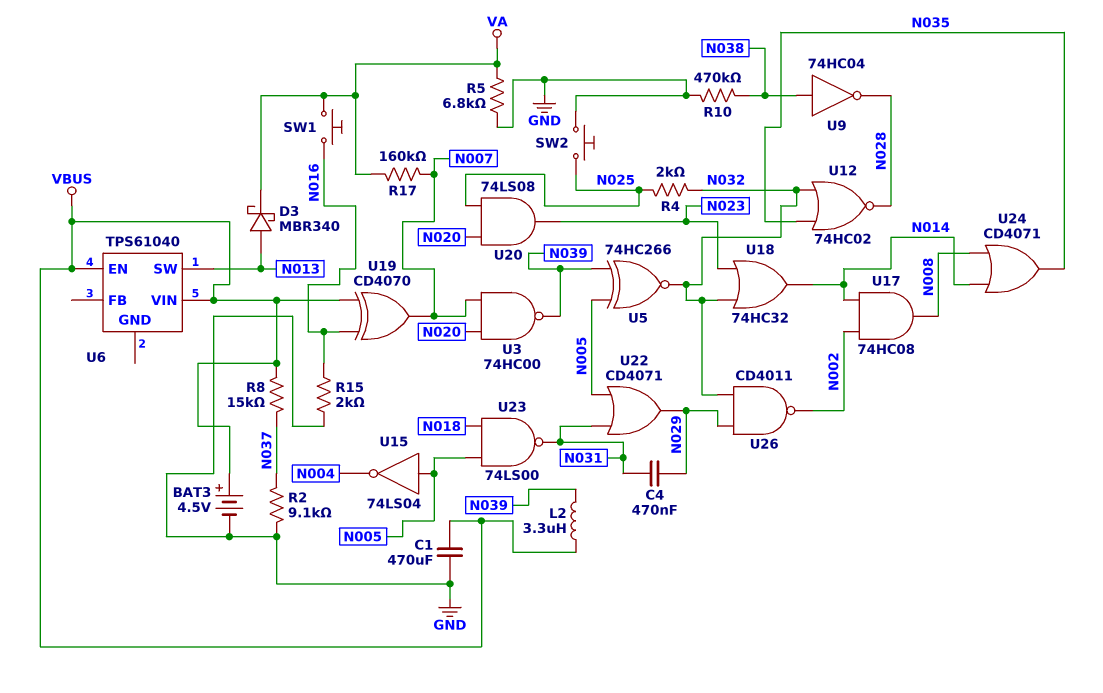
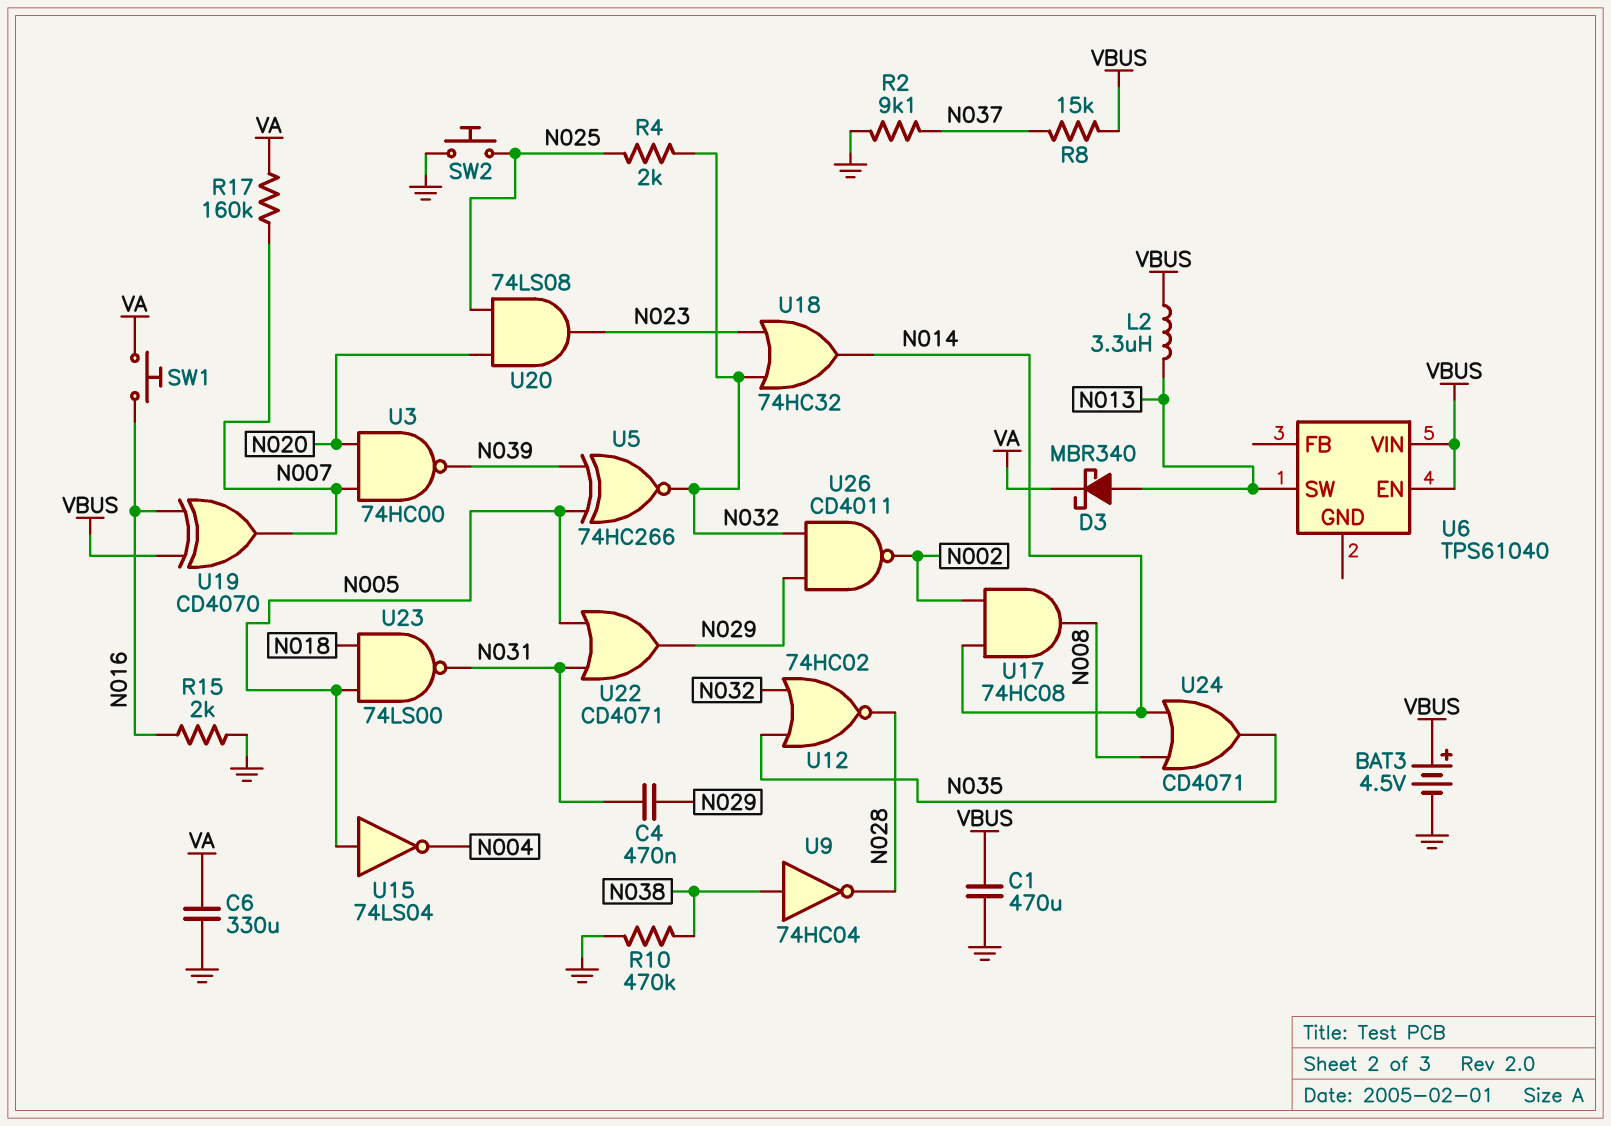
C6: none -> 330uF (GND, VA)
L2: 3.3uH (N039, VBUS) -> 3.3uH (N013, VBUS)
R5: 6.8k (GND, VA) -> none

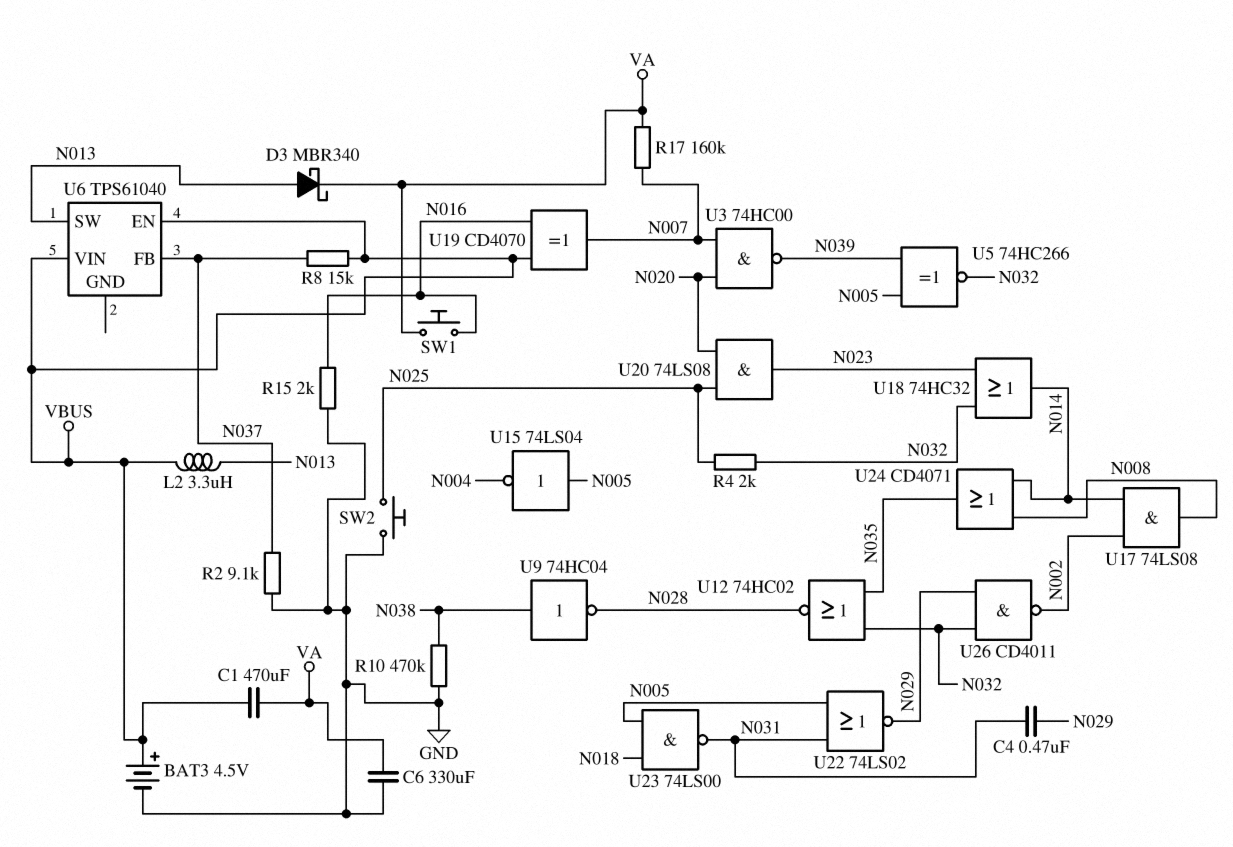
C1: 470uF (GND, VBUS) -> 470uF (VA, VBUS)
U6 pin FB: none -> N037
U17: AND 74HC08 (in N002, in N014, out N008) -> AND 74LS08 (in N002, in N014, out N008)
U22: OR CD4071 (in N005, in N031, out N029) -> NOR 74LS02 (in N005, in N031, out N029)

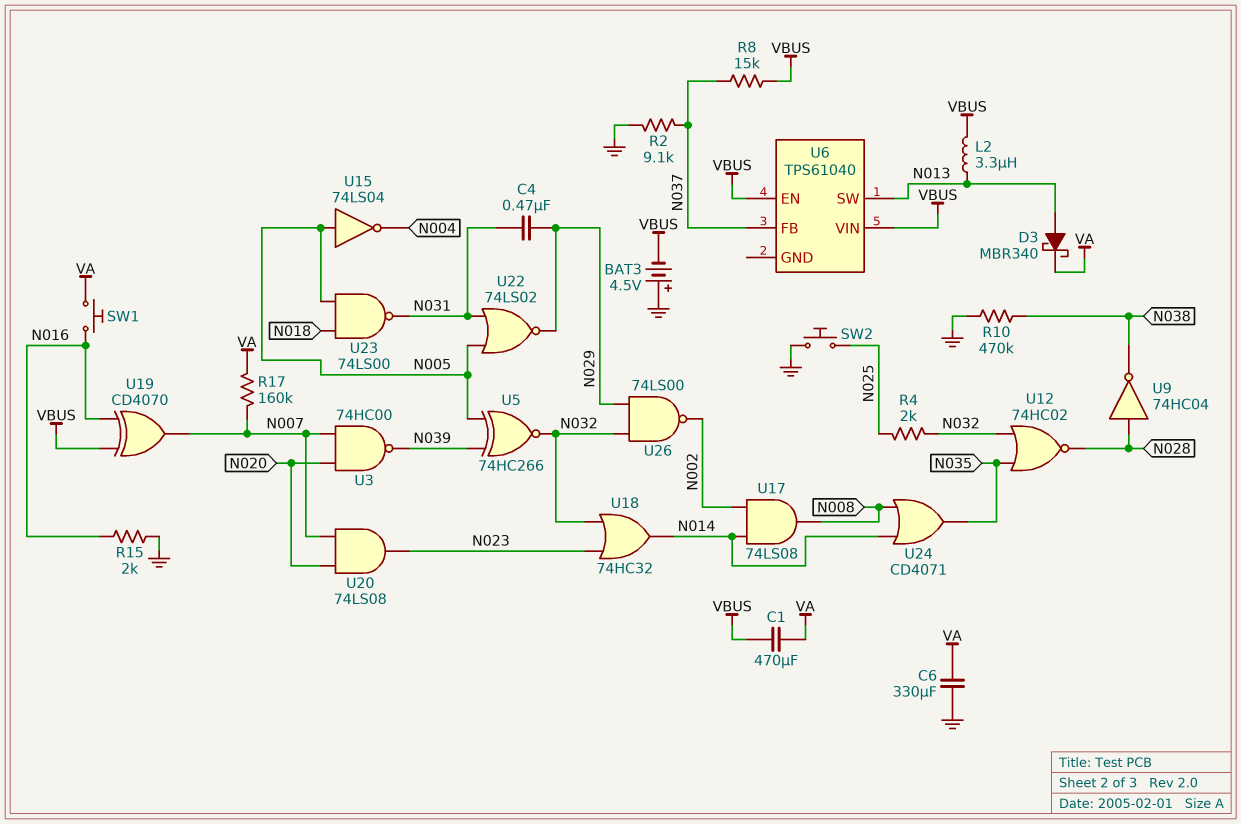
BAT3: 4.5V (plus VBUS, minus GND) -> 4.5V (plus GND, minus VBUS)
U9: NOT 74HC04 (in N038, out N028) -> NOT 74HC04 (in N028, out N038)
U20: AND 74LS08 (in N020, in N025, out N023) -> AND 74LS08 (in N007, in N020, out N023)
U26: NAND CD4011 (in N029, in N032, out N002) -> NAND 74LS00 (in N029, in N032, out N002)

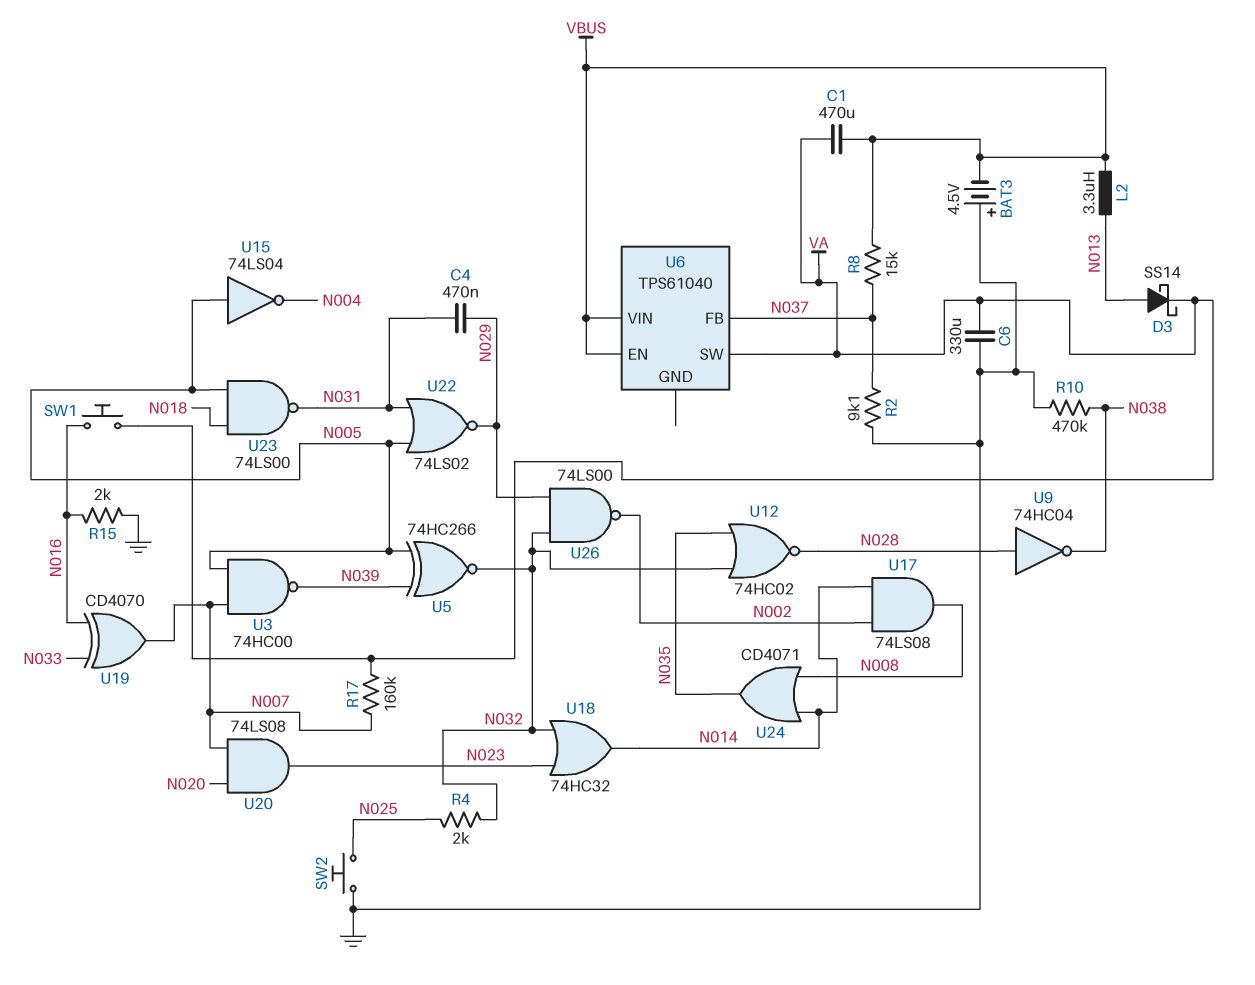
D3: schottky MBR340 (A N013, K VA) -> schottky SS14 (A N013, K VA)
U3: NAND 74HC00 (in N007, in N020, out N039) -> NAND 74HC00 (in N005, in N007, out N039)
U6 pin SW: N013 -> VA
U19: XOR CD4070 (in N016, in VBUS, out N007) -> XOR CD4070 (in N016, in N033, out N007)

